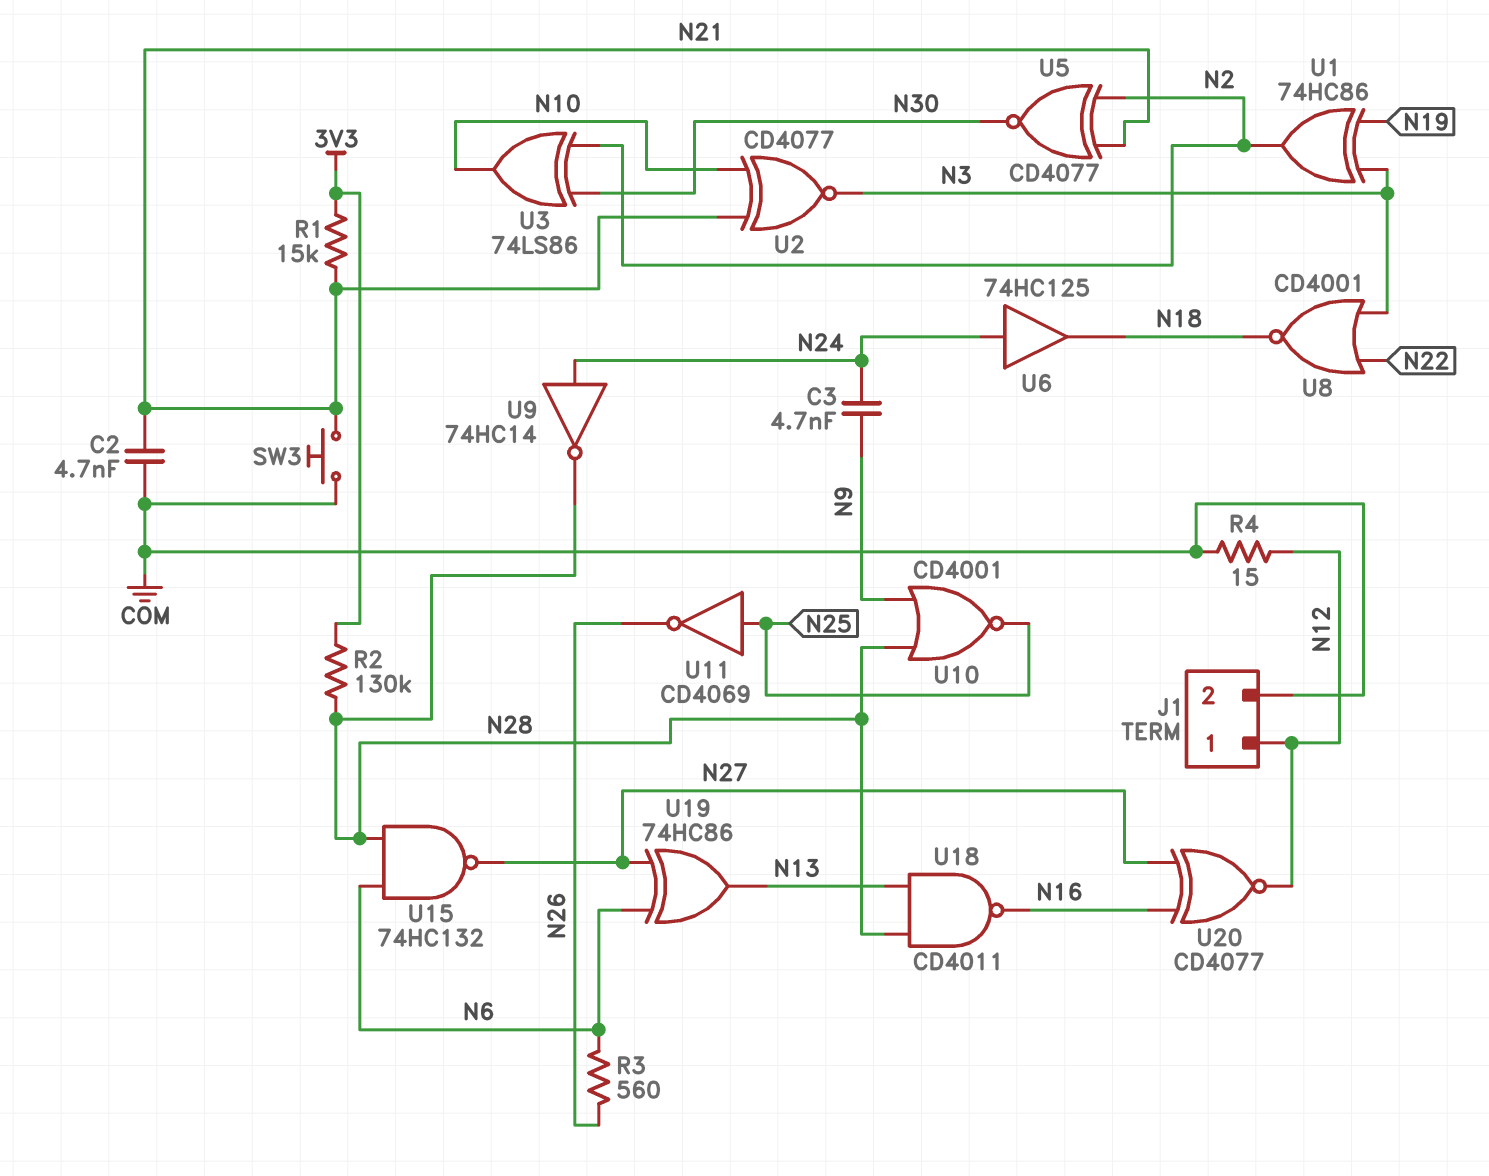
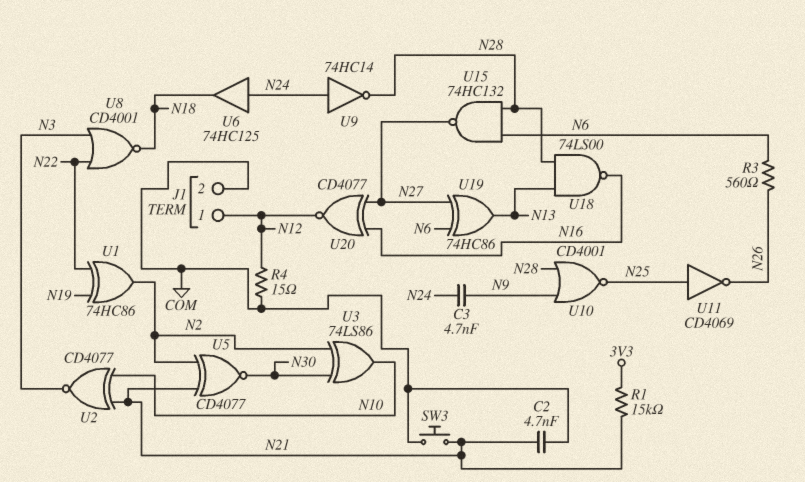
R2: 130k (3V3, N28) -> none
U1: XOR 74HC86 (in N3, in N19, out N2) -> XOR 74HC86 (in N19, in N22, out N2)
U18: NAND CD4011 (in N13, in N28, out N16) -> NAND 74LS00 (in N13, in N28, out N16)

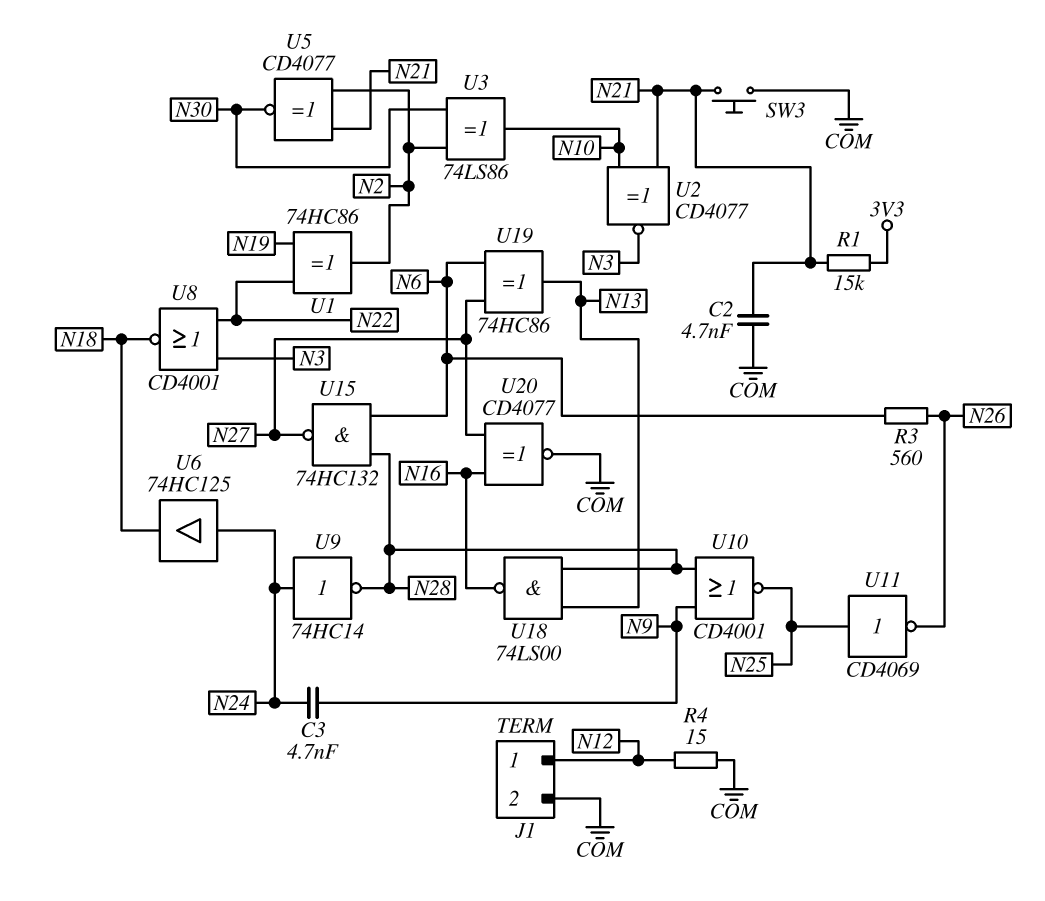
U20: XNOR CD4077 (in N16, in N27, out N12) -> XNOR CD4077 (in N16, in N27, out COM)

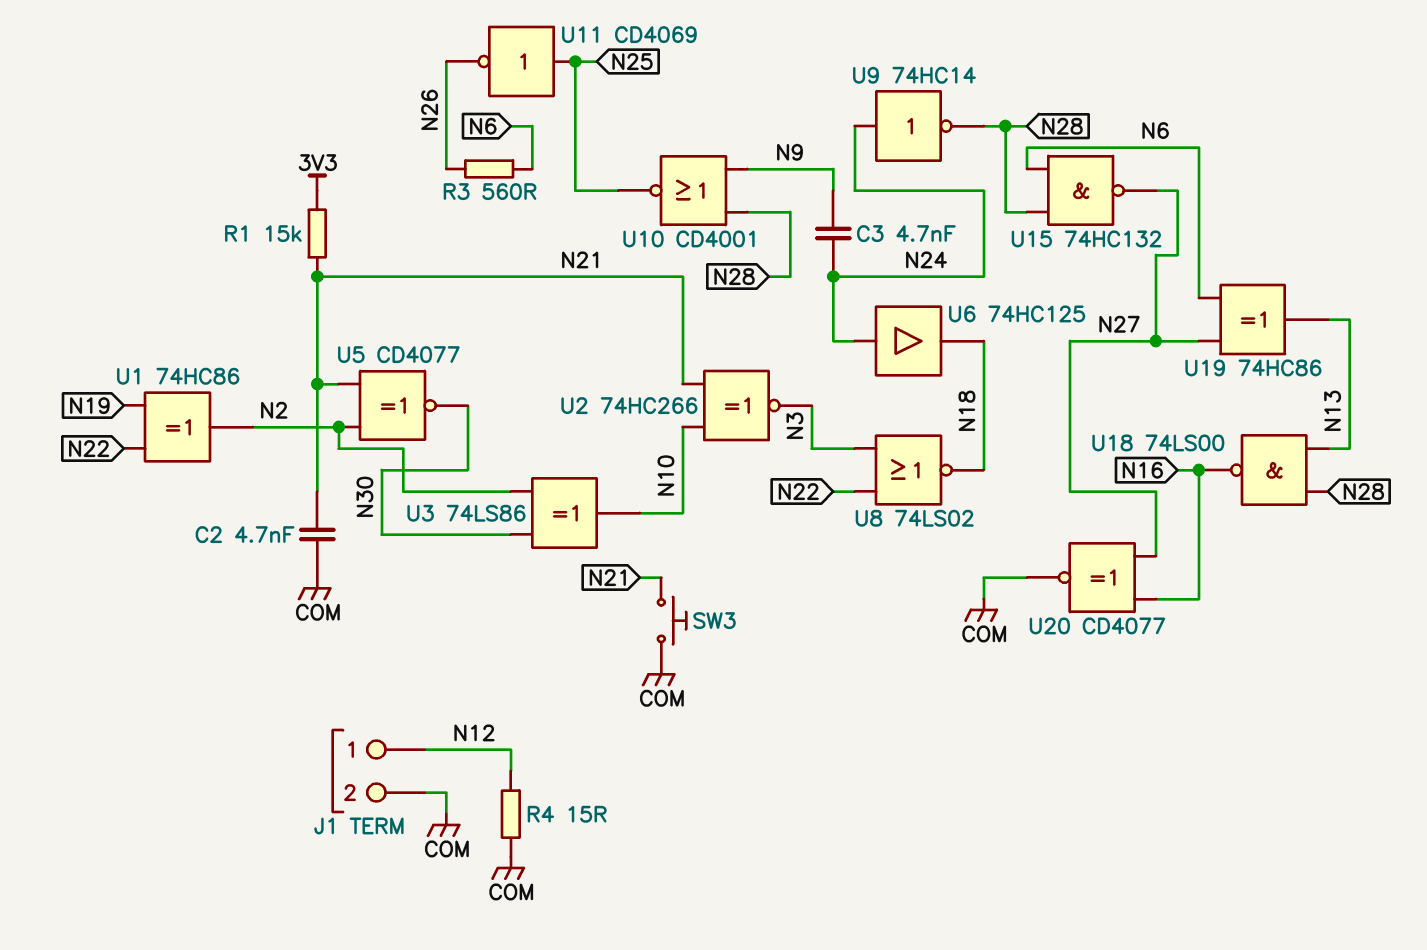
U2: XNOR CD4077 (in N10, in N21, out N3) -> XNOR 74HC266 (in N10, in N21, out N3)
U8: NOR CD4001 (in N3, in N22, out N18) -> NOR 74LS02 (in N3, in N22, out N18)

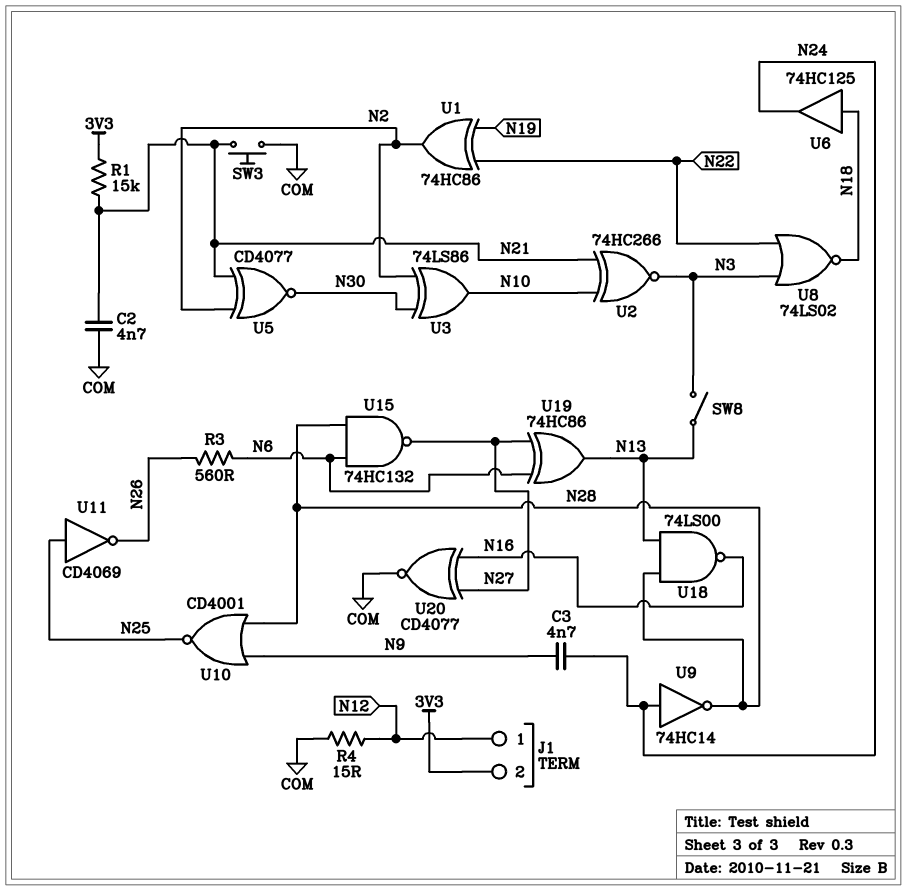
J1 pin 2: COM -> 3V3
SW8: none -> switch (N3, N13)
U6: buffer 74HC125 (in N24, out N18) -> buffer 74HC125 (in N18, out N24)

